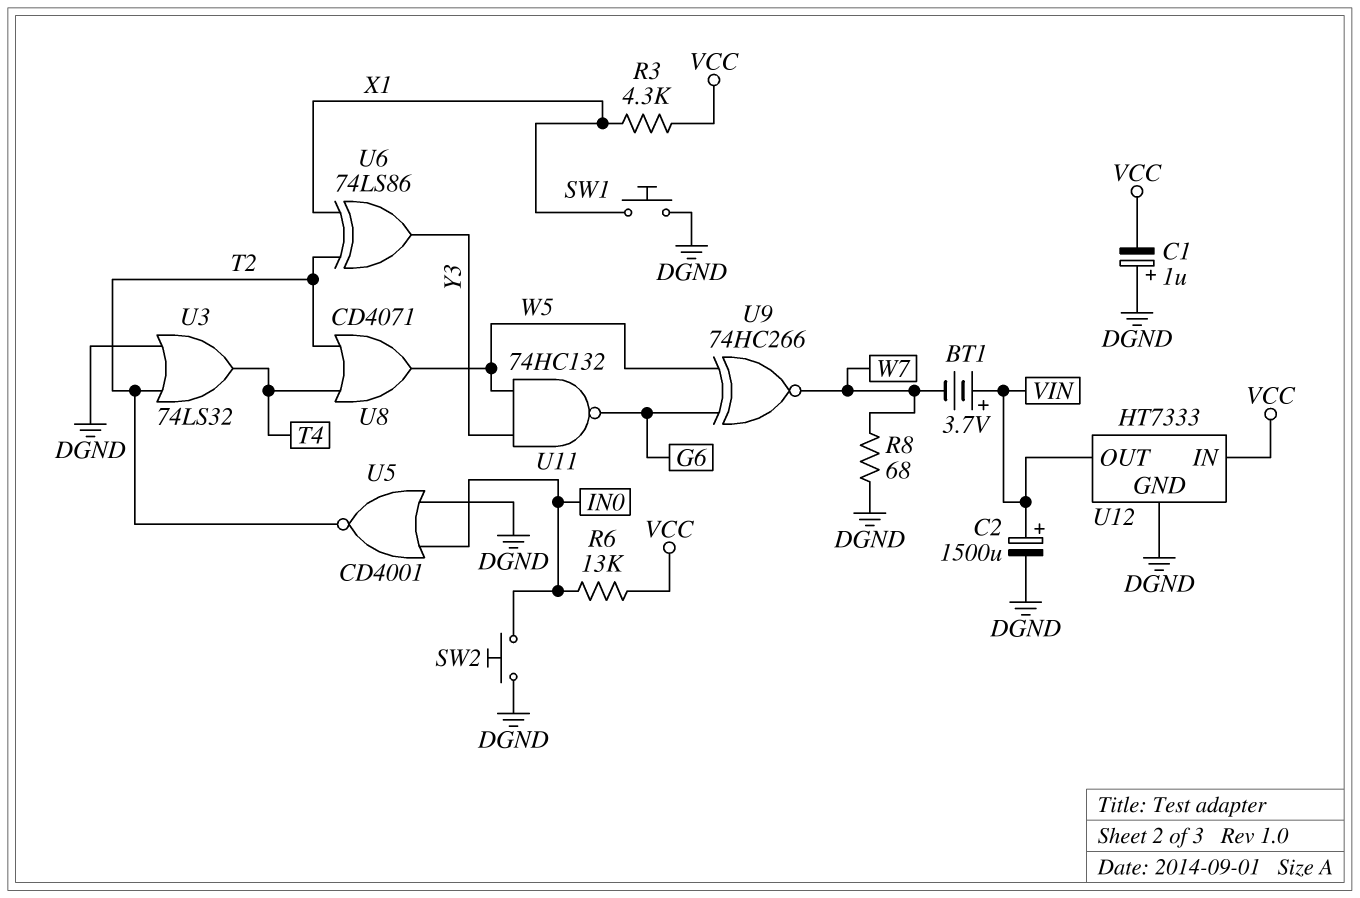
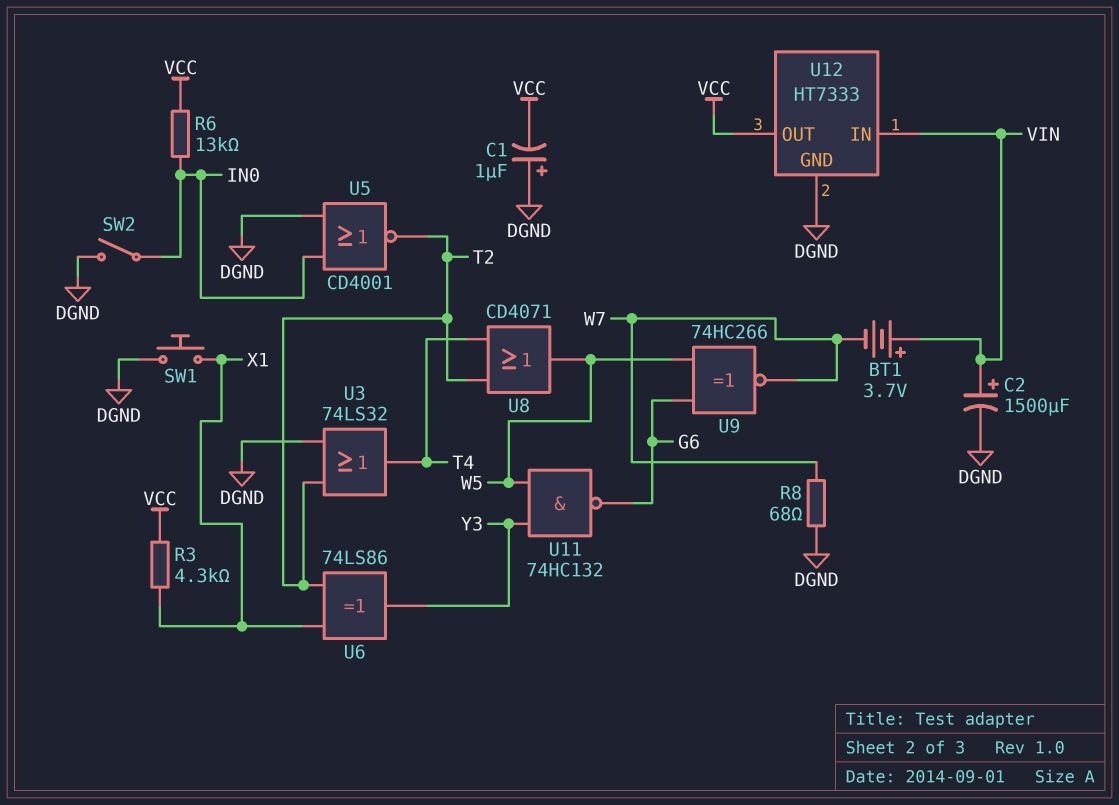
SW2: button (DGND, IN0) -> switch (DGND, IN0)
U12 pin IN: VCC -> VIN
U12 pin OUT: VIN -> VCC

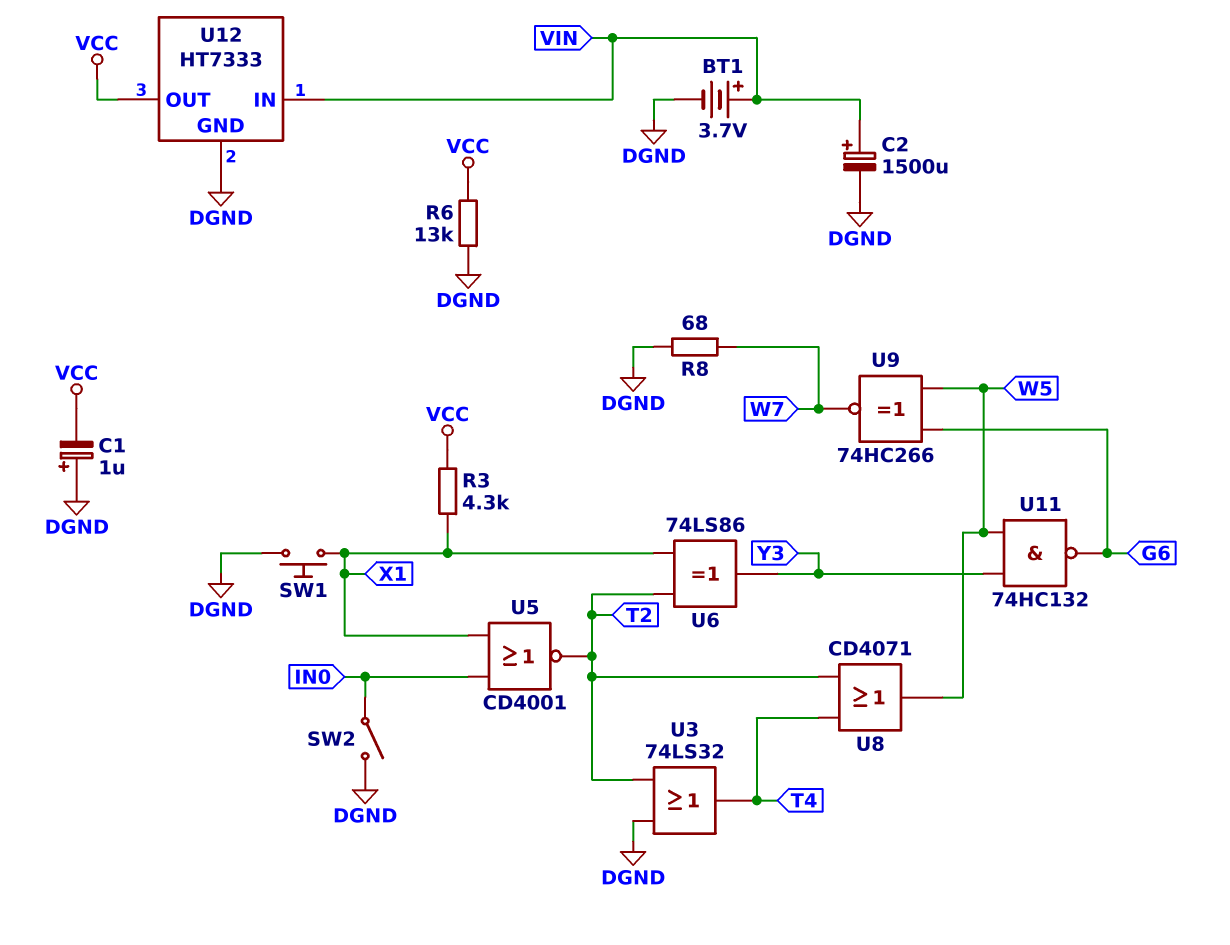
BT1: 3.7V (plus VIN, minus W7) -> 3.7V (plus VIN, minus DGND)
R6: 13k (IN0, VCC) -> 13k (DGND, VCC)
U5: NOR CD4001 (in DGND, in IN0, out T2) -> NOR CD4001 (in IN0, in X1, out T2)

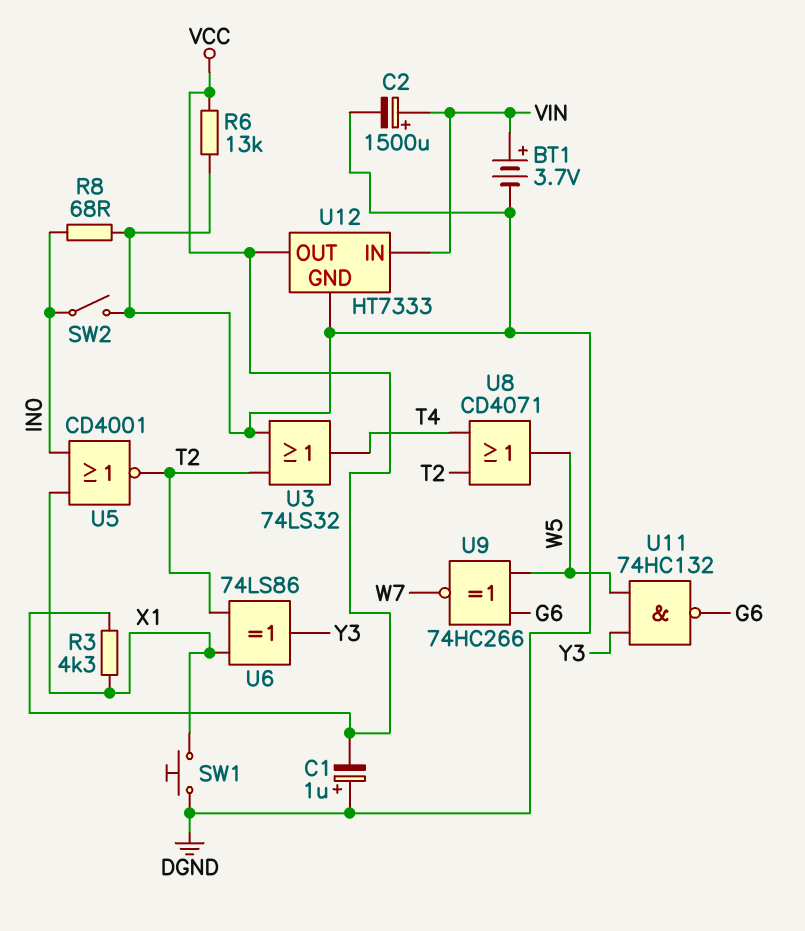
R8: 68 (DGND, W7) -> 68 (DGND, IN0)

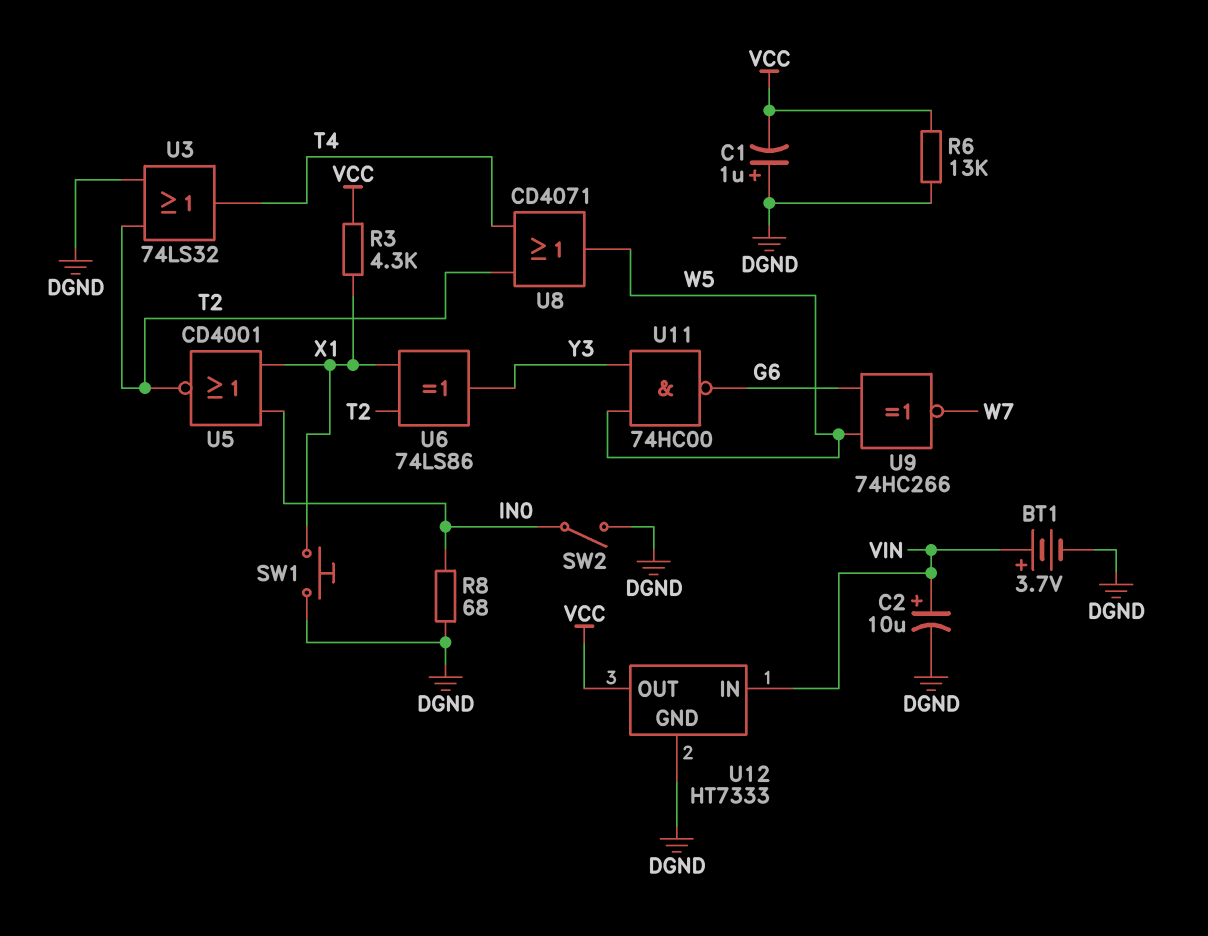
C2: 1500uF (plus VIN, minus DGND) -> 10uF (plus VIN, minus DGND)
U11: NAND 74HC132 (in W5, in Y3, out G6) -> NAND 74HC00 (in W5, in Y3, out G6)

